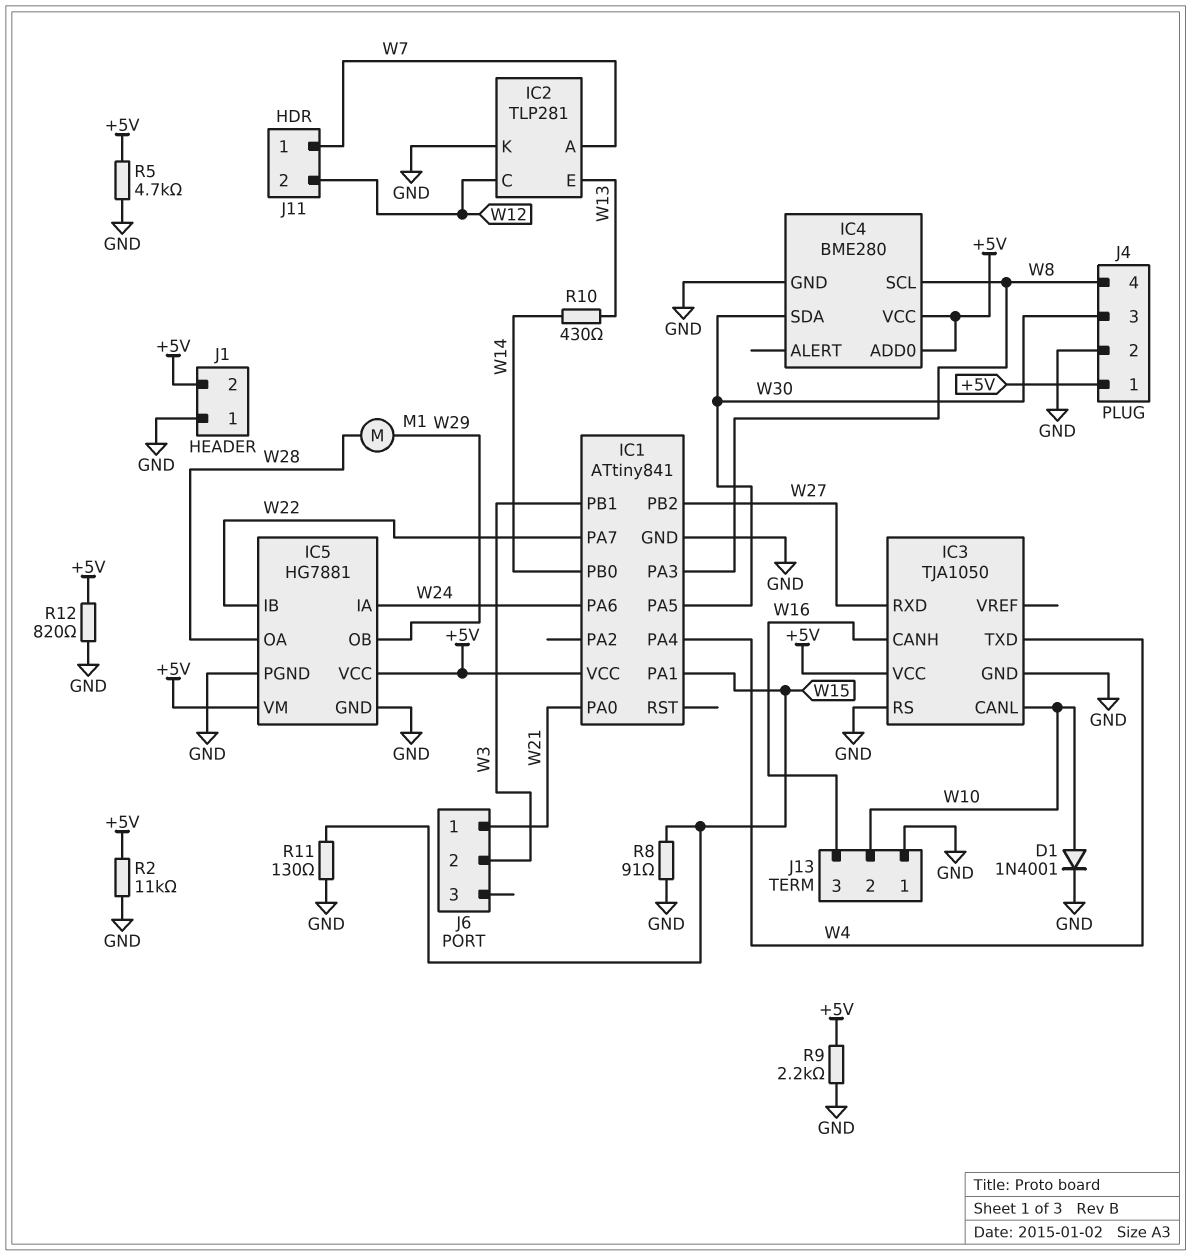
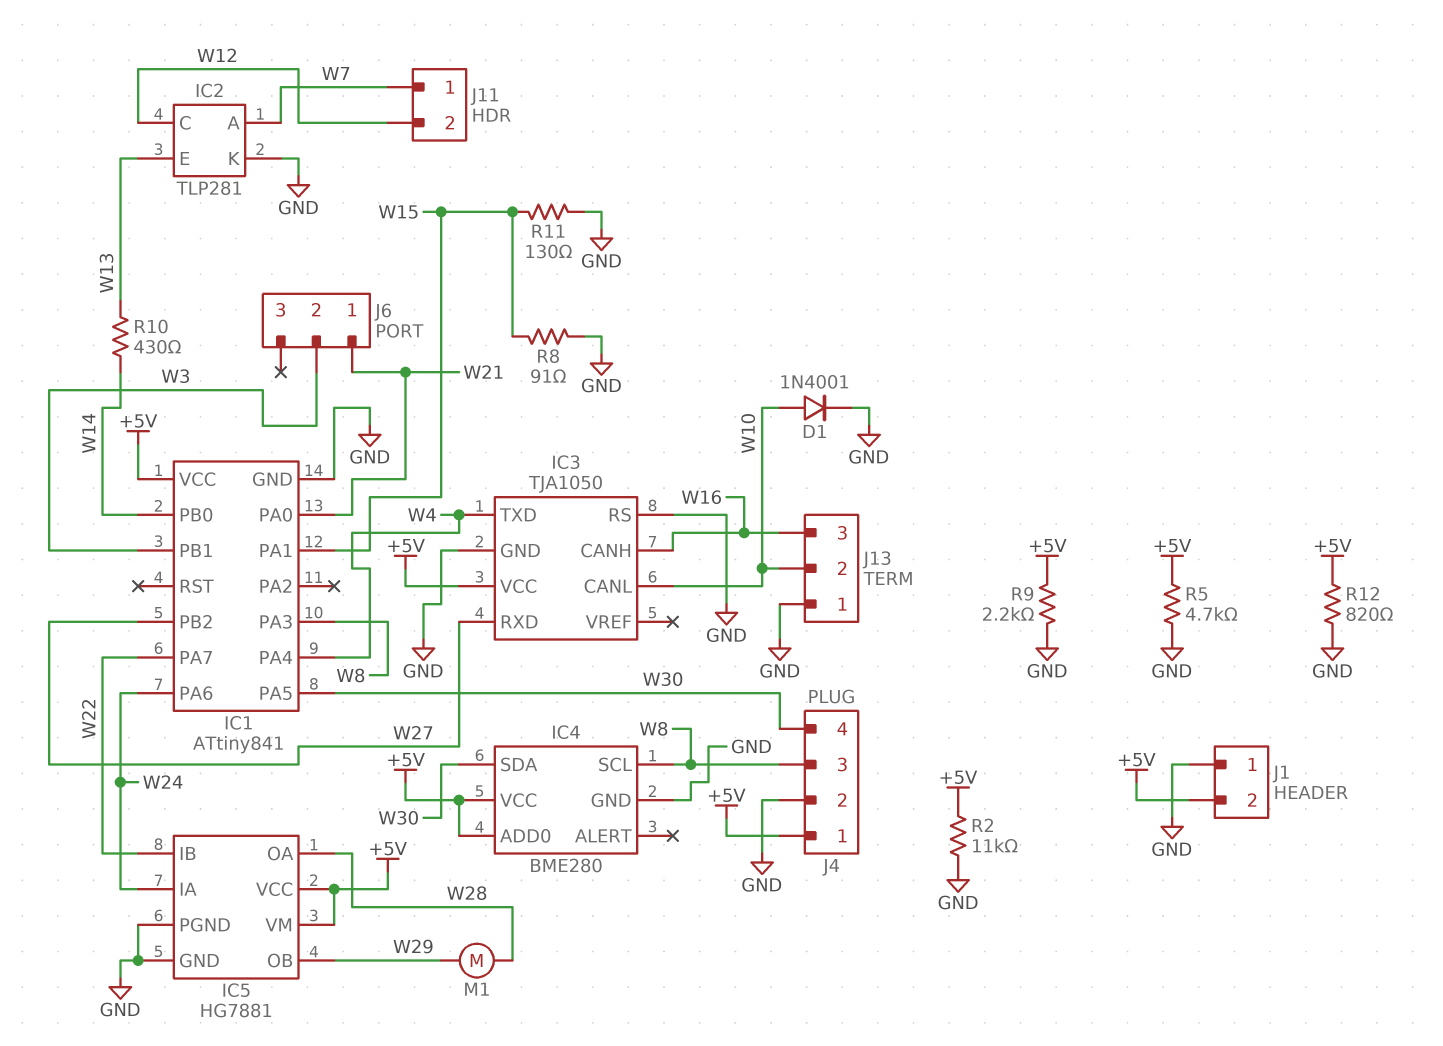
J4 pin 3: W30 -> W8
J4 pin 4: W8 -> W30

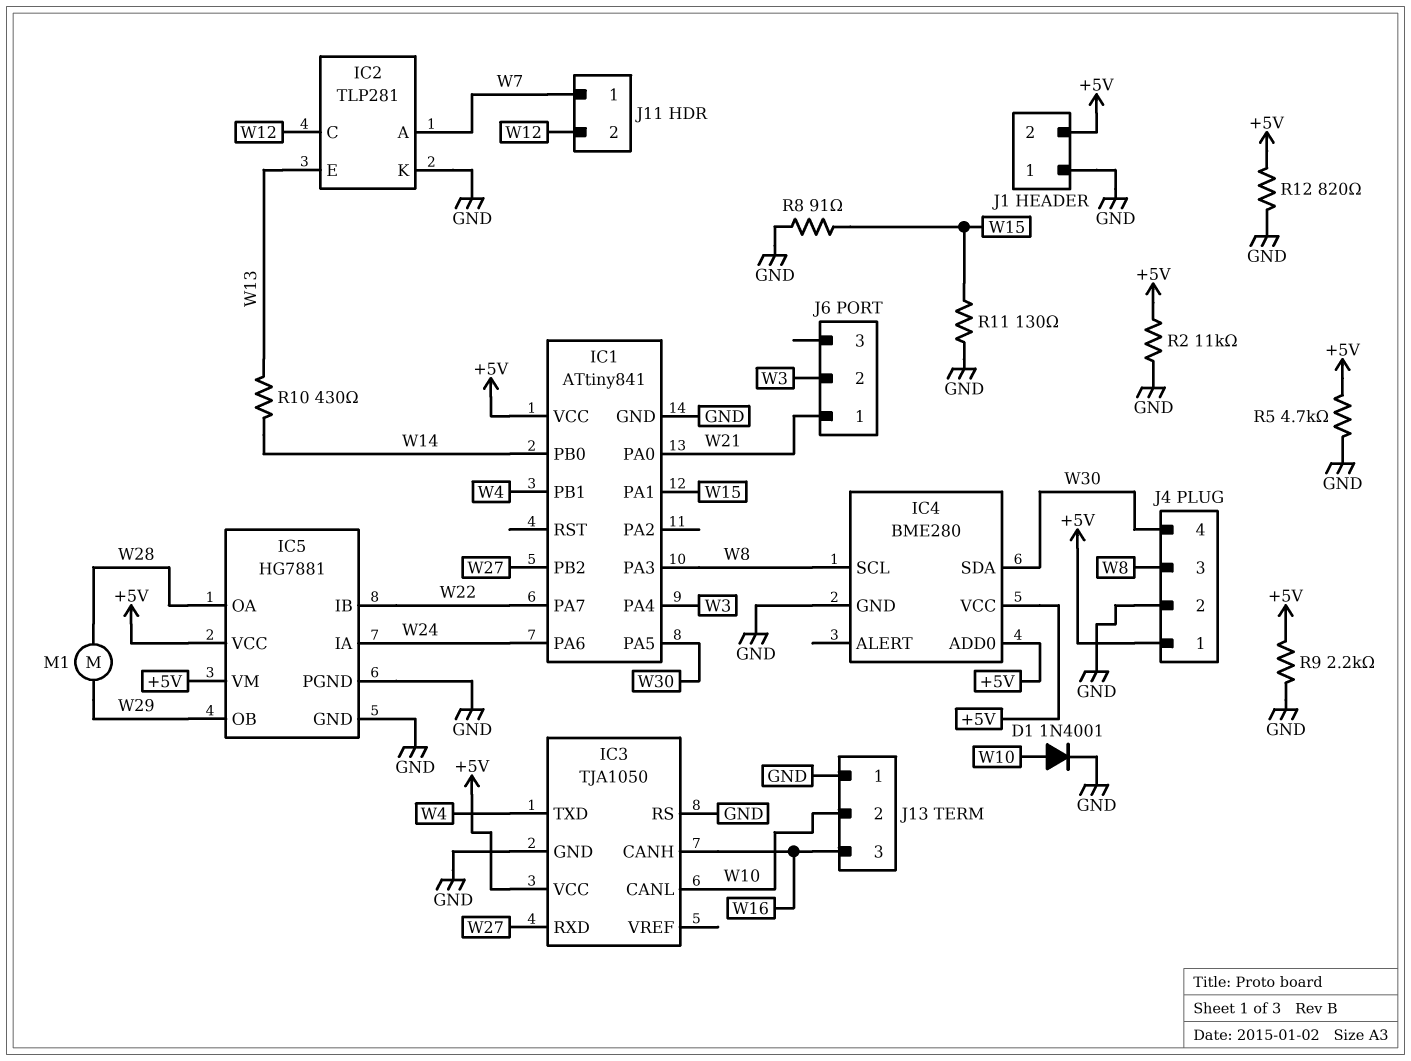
IC1 pin PA4: W4 -> W3
IC1 pin PB1: W3 -> W4

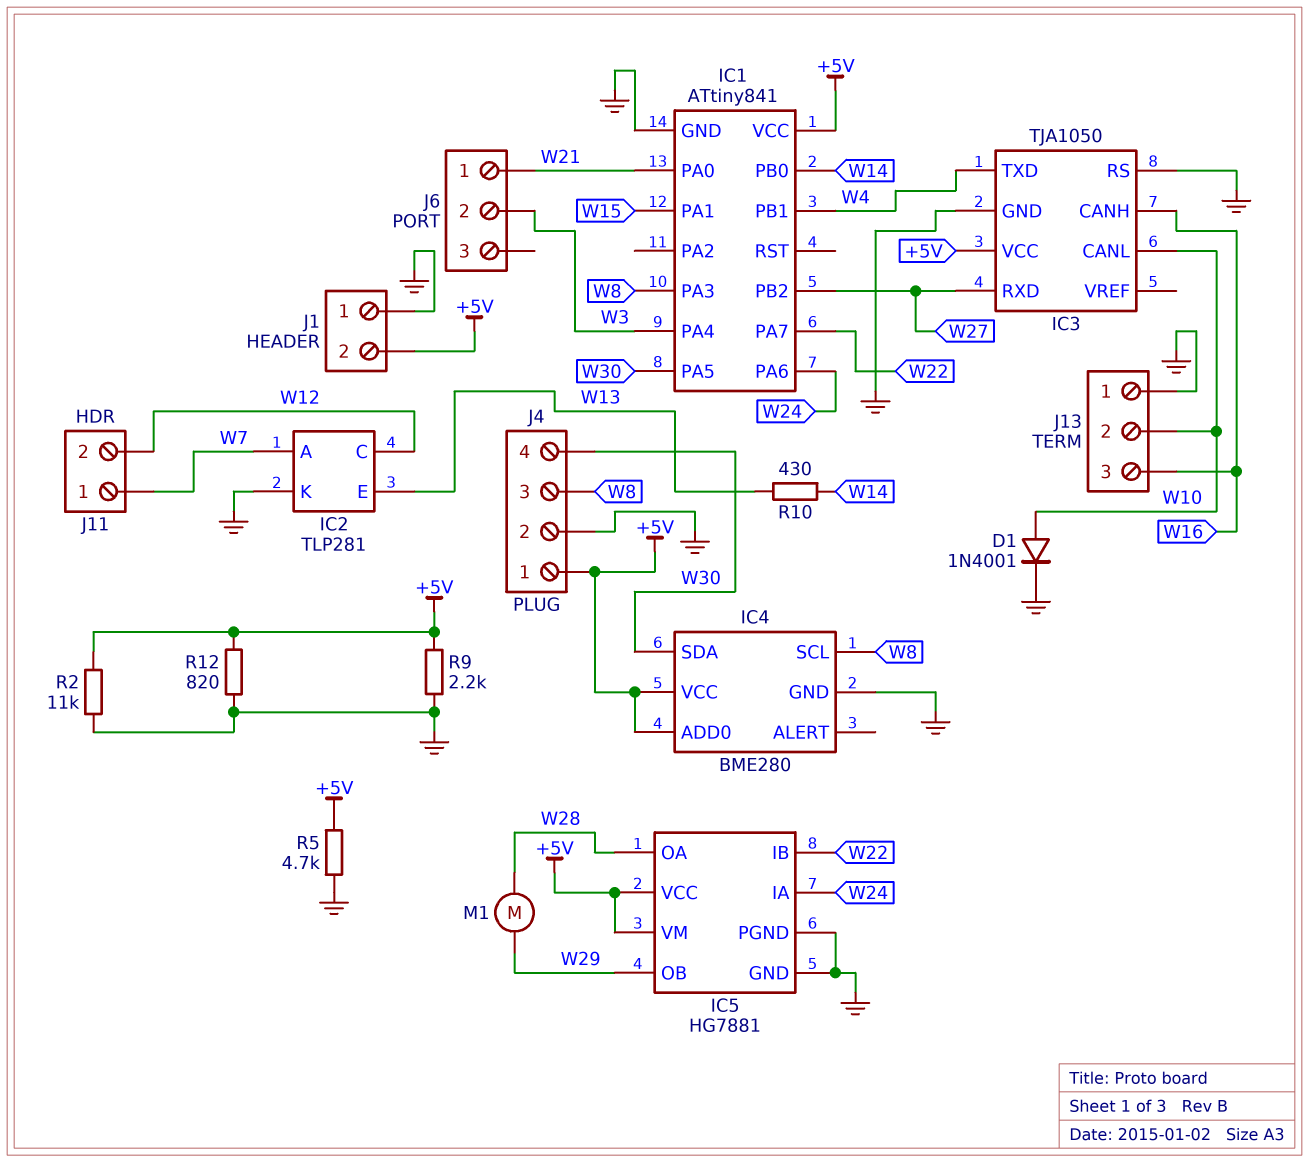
R8: 91 (GND, W15) -> none
R11: 130 (GND, W15) -> none

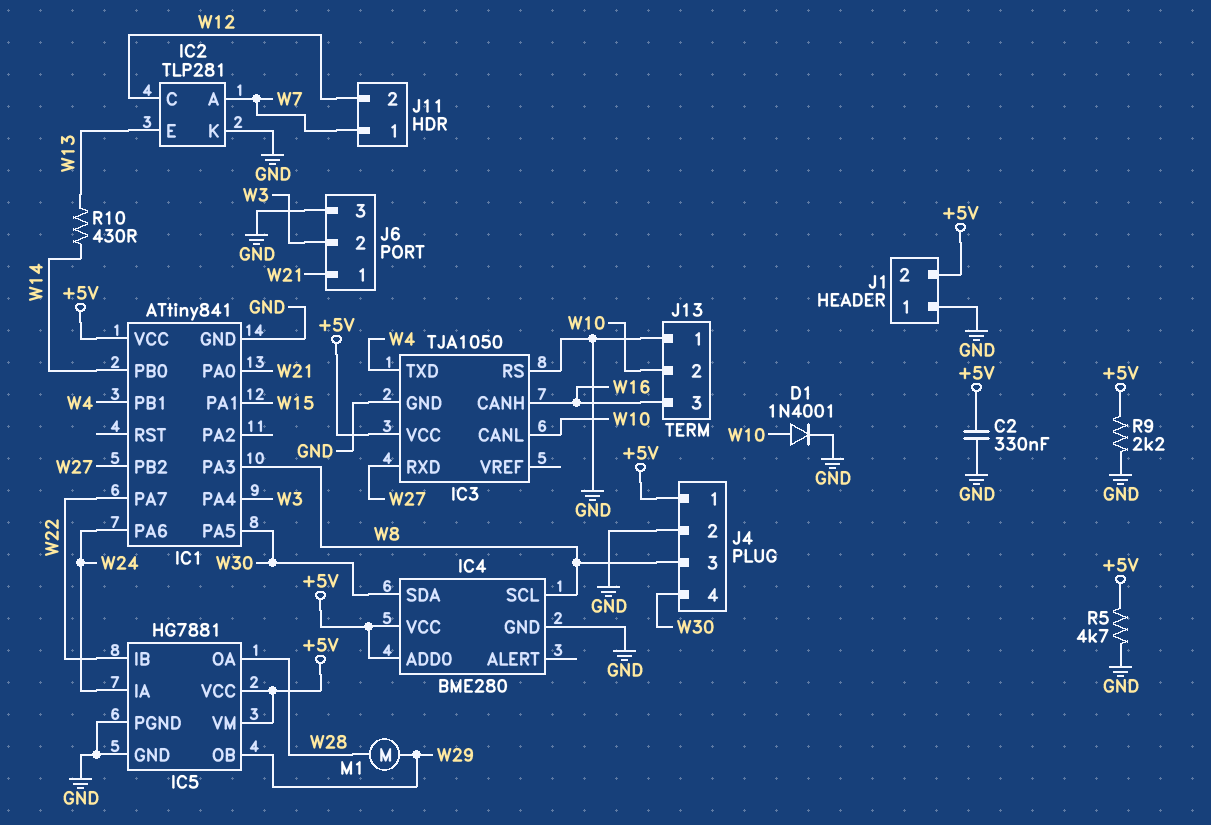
C2: none -> 330nF (+5V, GND)
J6 pin 3: none -> GND
R2: 11k (+5V, GND) -> none
R12: 820 (+5V, GND) -> none

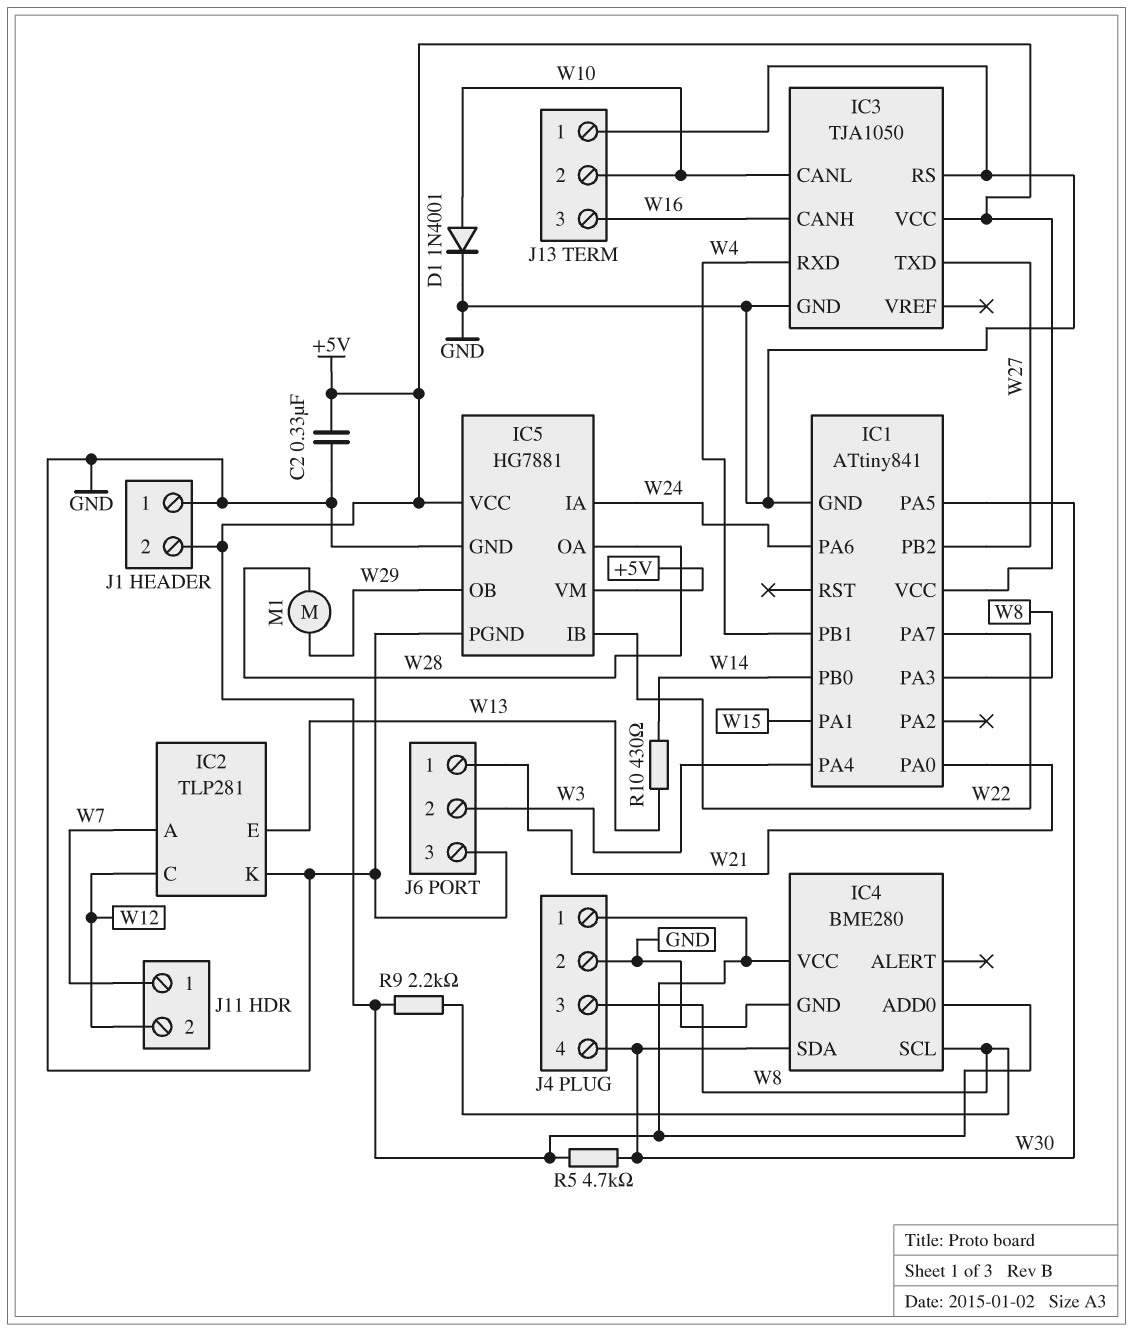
IC3 pin RXD: W27 -> W4
IC3 pin TXD: W4 -> W27
R5: 4.7k (+5V, GND) -> 4.7k (+5V, W30)
R9: 2.2k (+5V, GND) -> 2.2k (+5V, W8)

